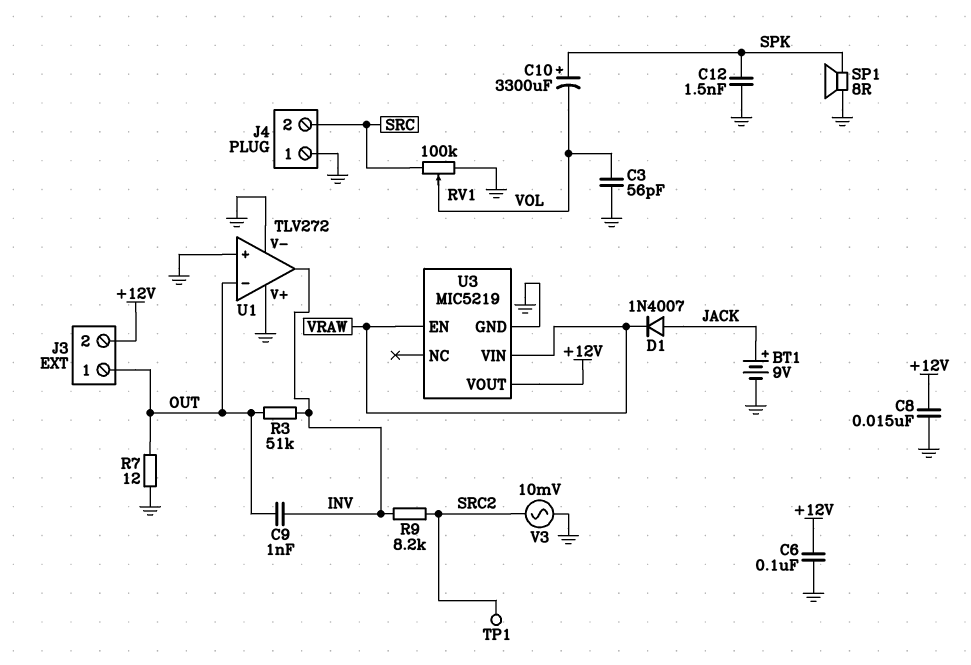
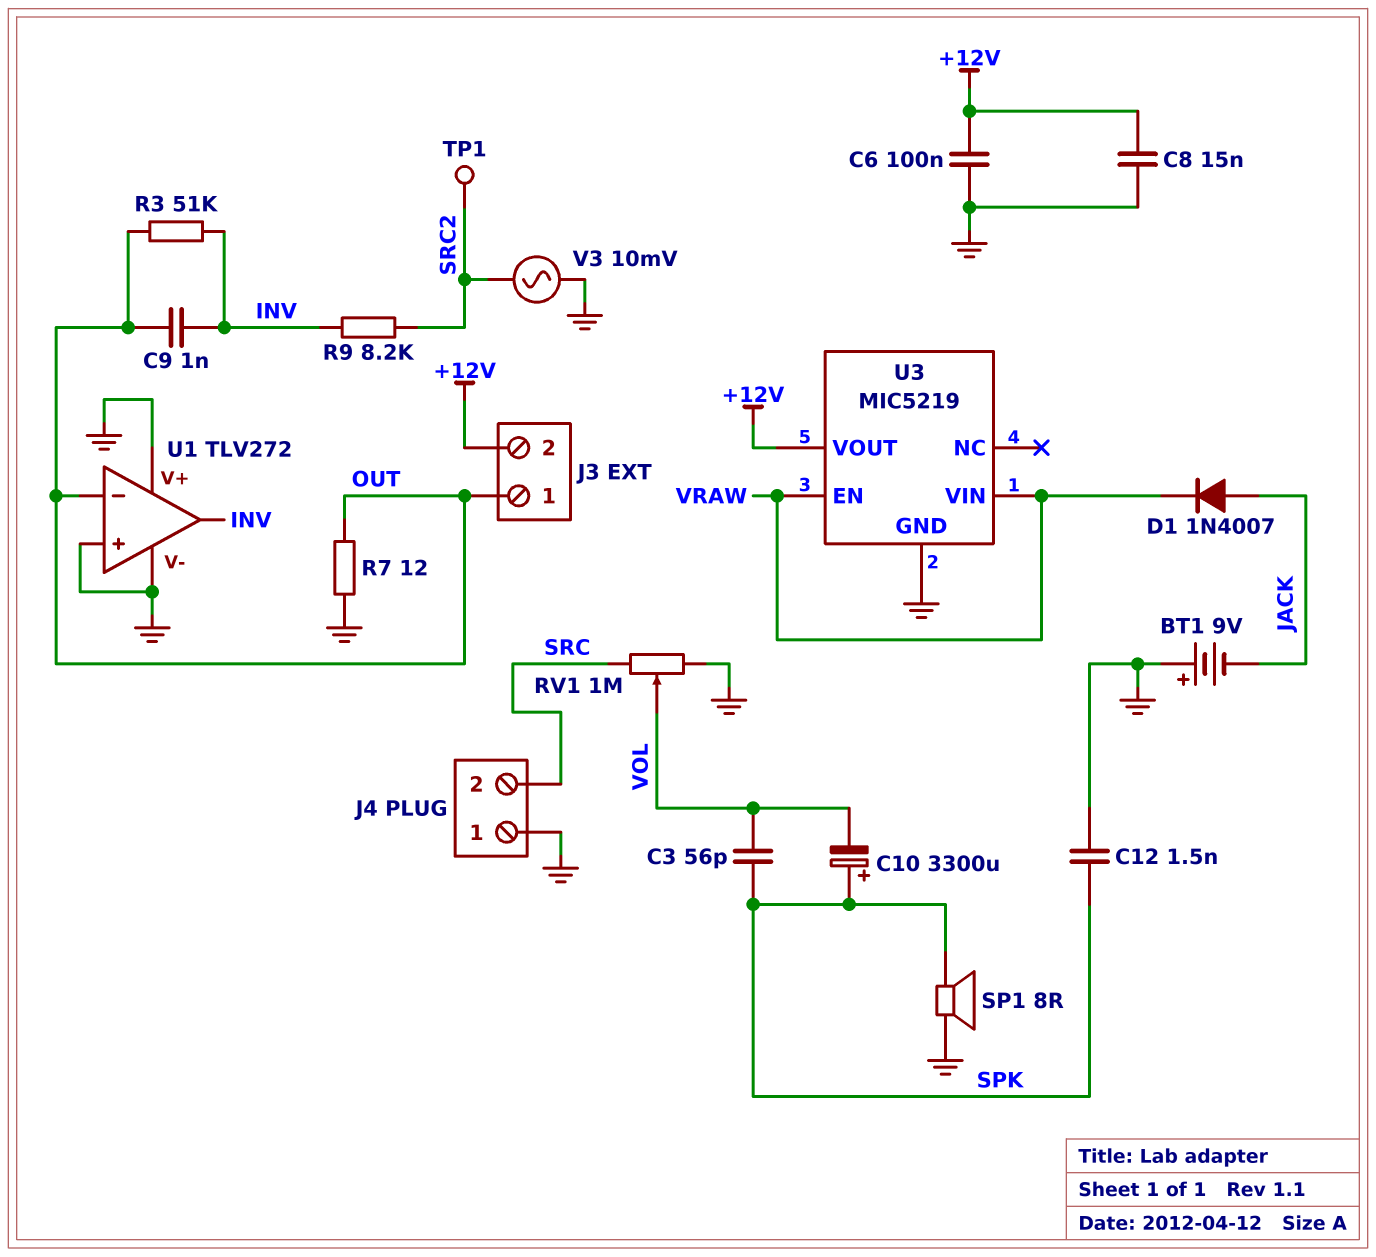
BT1: 9V (plus JACK, minus GND) -> 9V (plus GND, minus JACK)
C3: 56pF (GND, VOL) -> 56pF (SPK, VOL)
RV1: 100k (GND, SRC, wiper VOL) -> 1M (GND, SRC, wiper VOL)

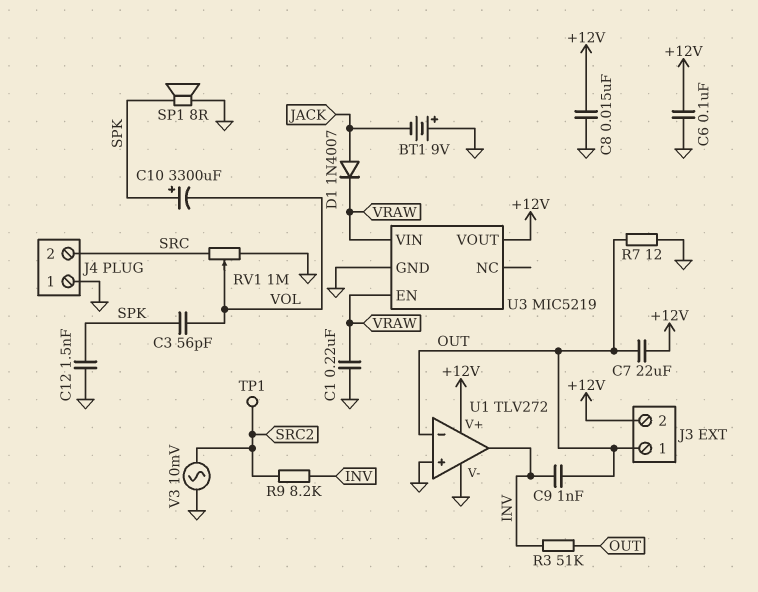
C1: none -> 220nF (GND, VRAW)
C7: none -> 22uF (+12V, OUT)
U1 pin V+: GND -> +12V

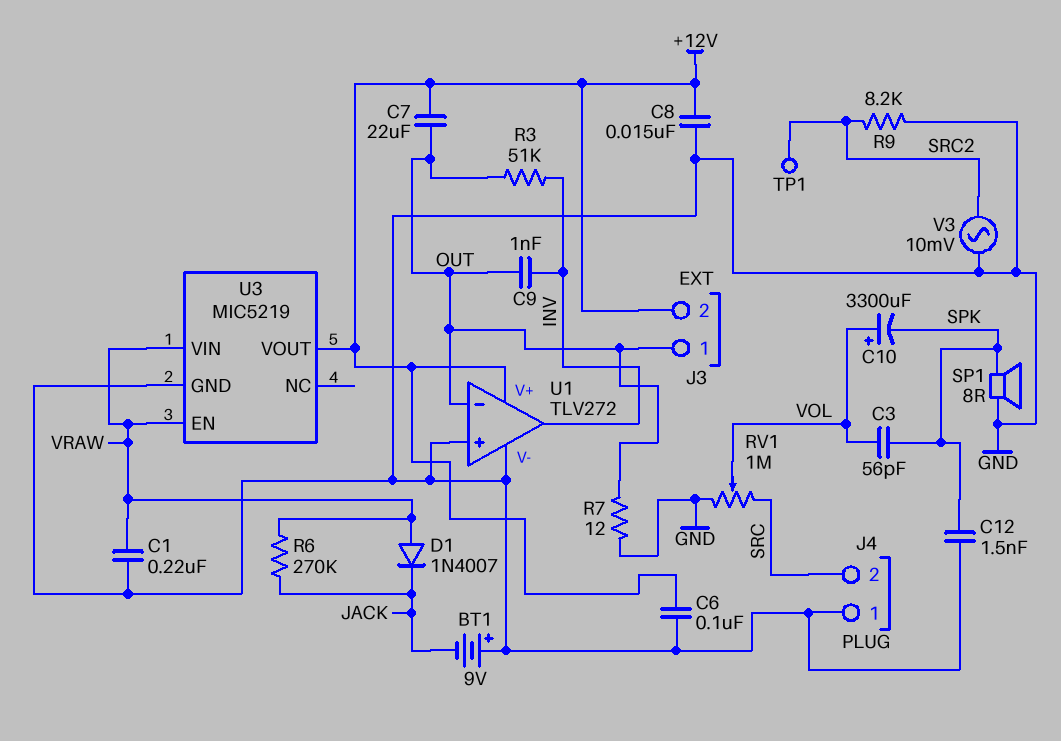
C10: 3300uF (plus SPK, minus VOL) -> 3300uF (plus VOL, minus SPK)
D1: diode 1N4007 (A JACK, K VRAW) -> diode 1N4007 (A VRAW, K JACK)
R6: none -> 270k (JACK, VRAW)
R9: 8.2k (INV, SRC2) -> 8.2k (GND, SRC2)

